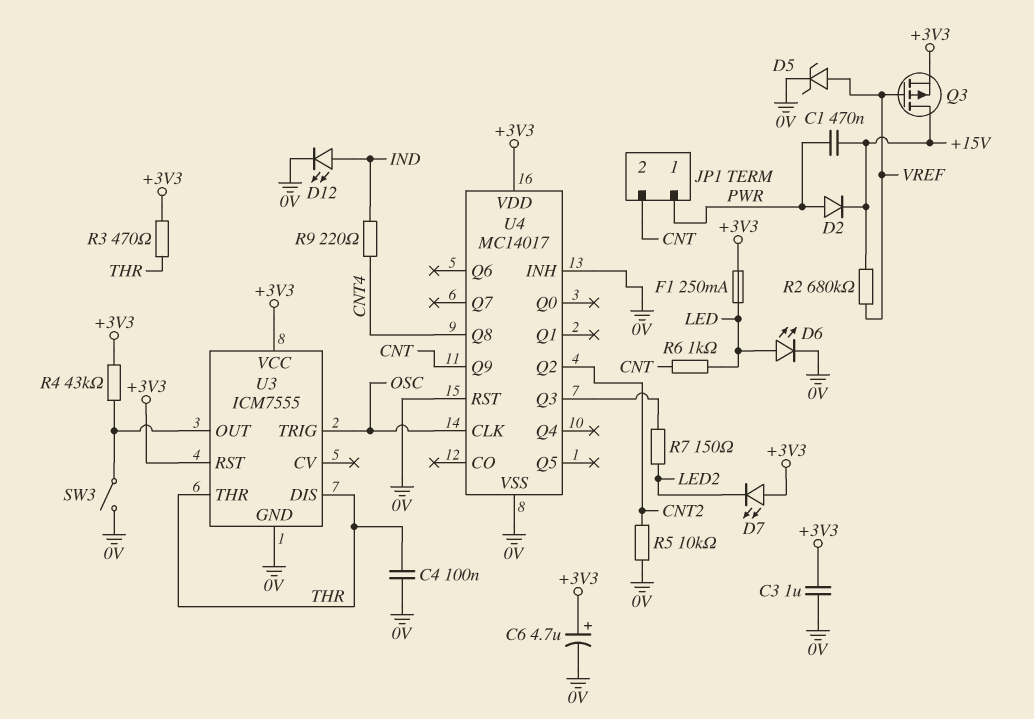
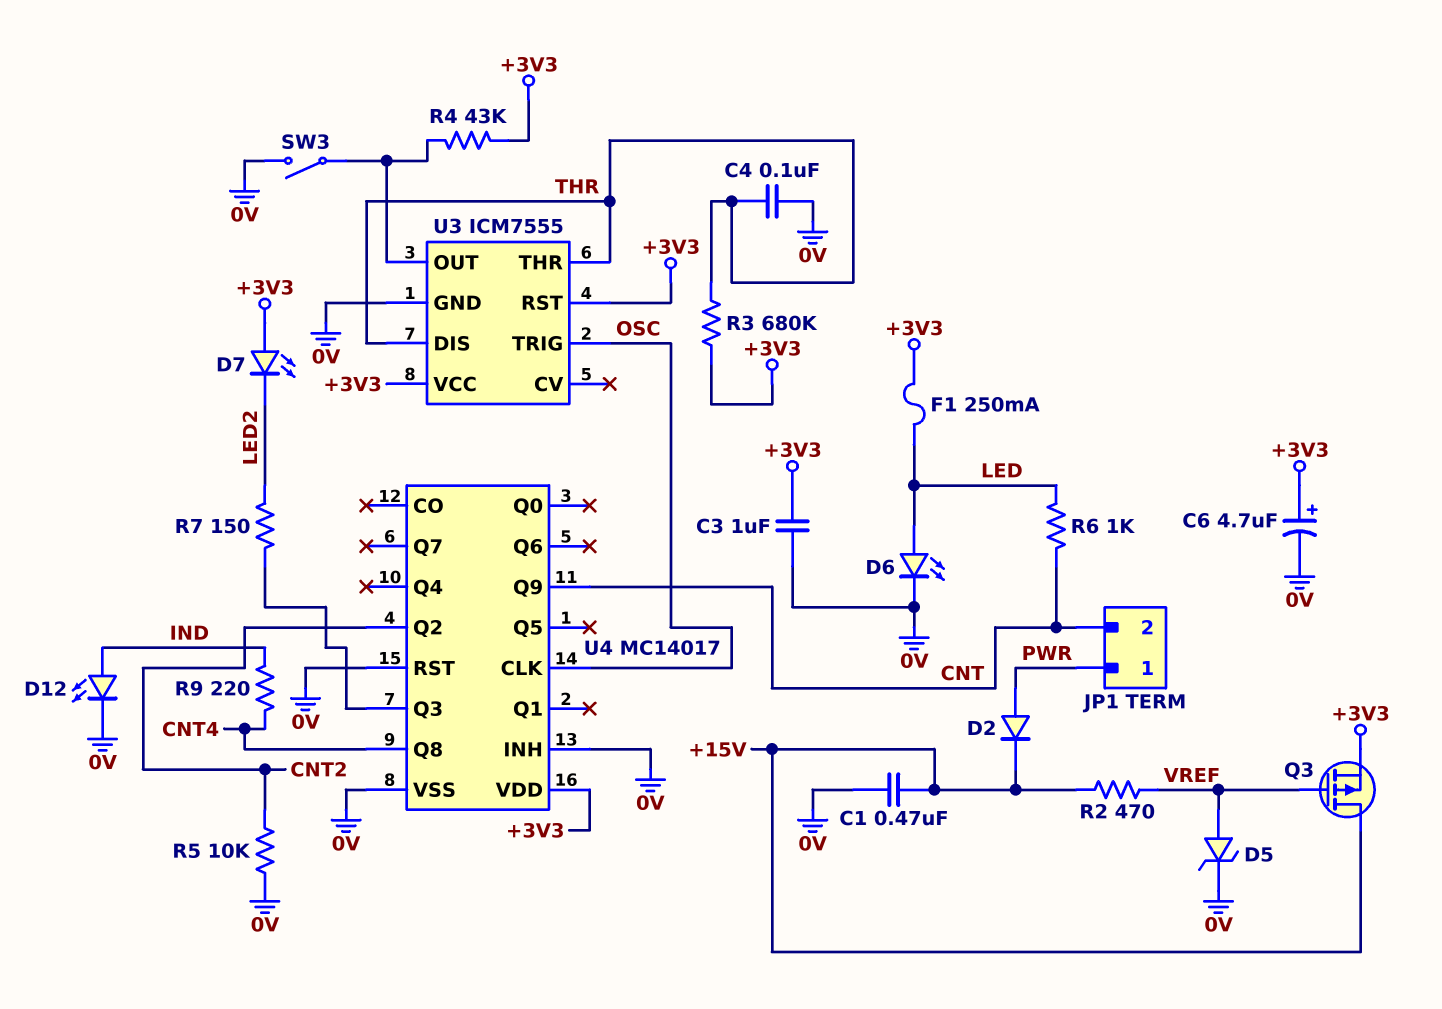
C1: 470nF (+15V, PWR) -> 470nF (+15V, 0V)
R2: 680k (+15V, VREF) -> 470 (+15V, VREF)
R3: 470 (+3V3, THR) -> 680k (+3V3, THR)

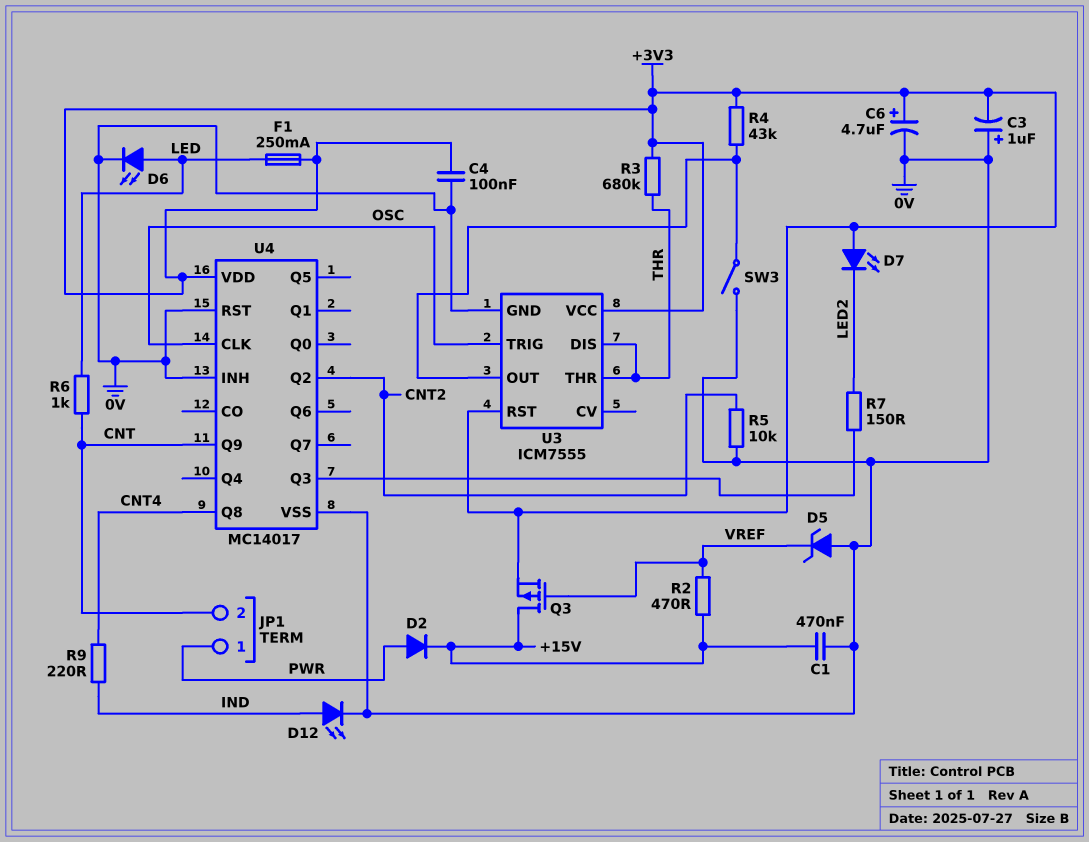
C3: 1uF (+3V3, 0V) -> 1uF (plus 0V, minus +3V3)
C4: 100nF (0V, THR) -> 100nF (+3V3, 0V)
D5: zener (A VREF, K 0V) -> zener (A 0V, K VREF)

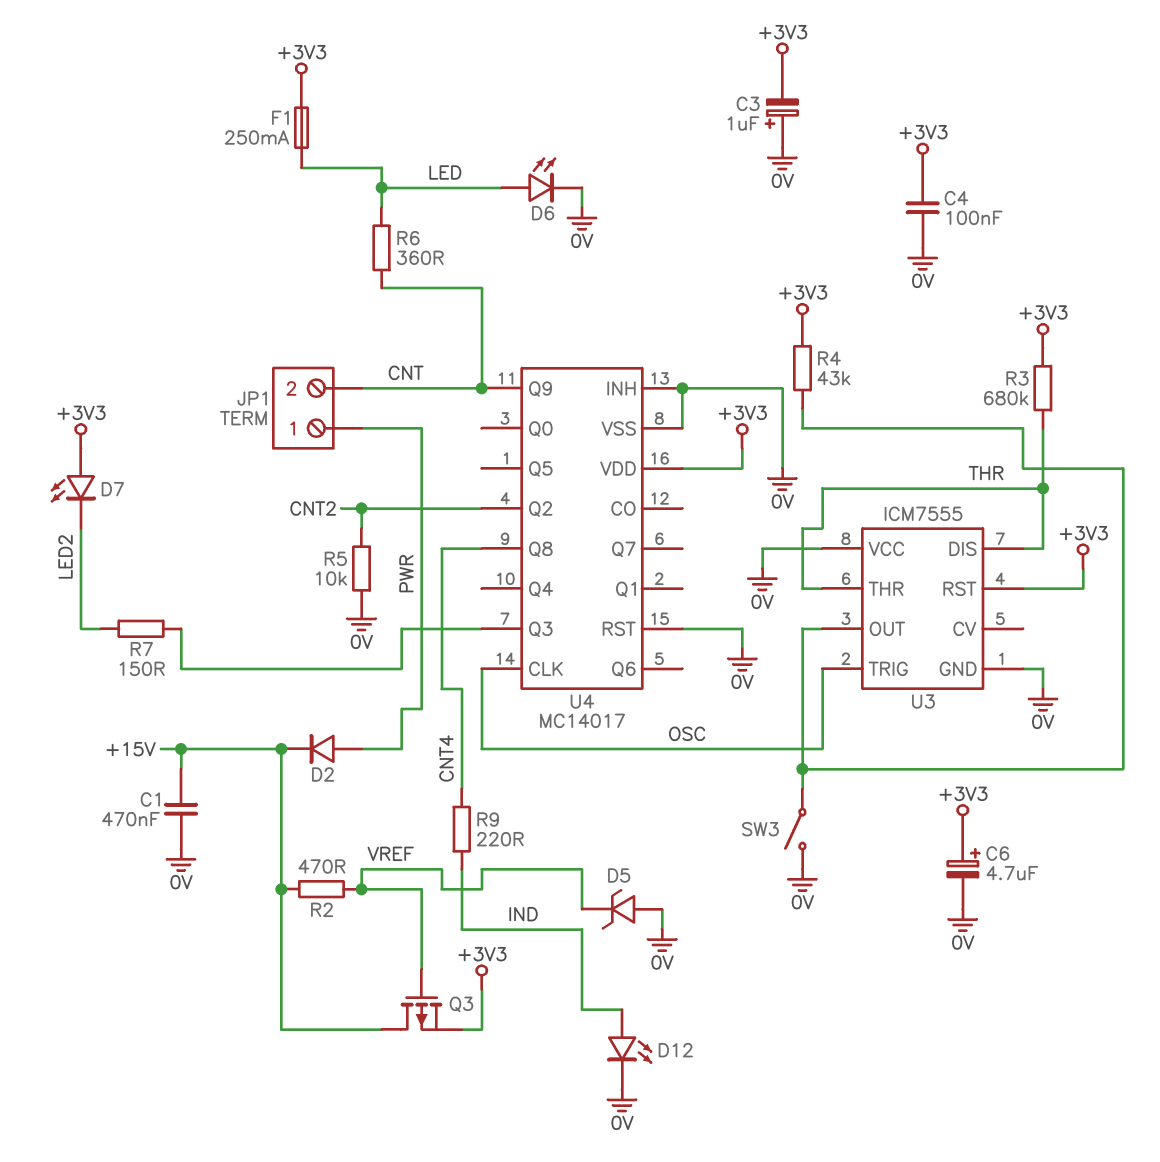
R6: 1k (CNT, LED) -> 360 (CNT, LED)
U3 pin VCC: +3V3 -> 0V

